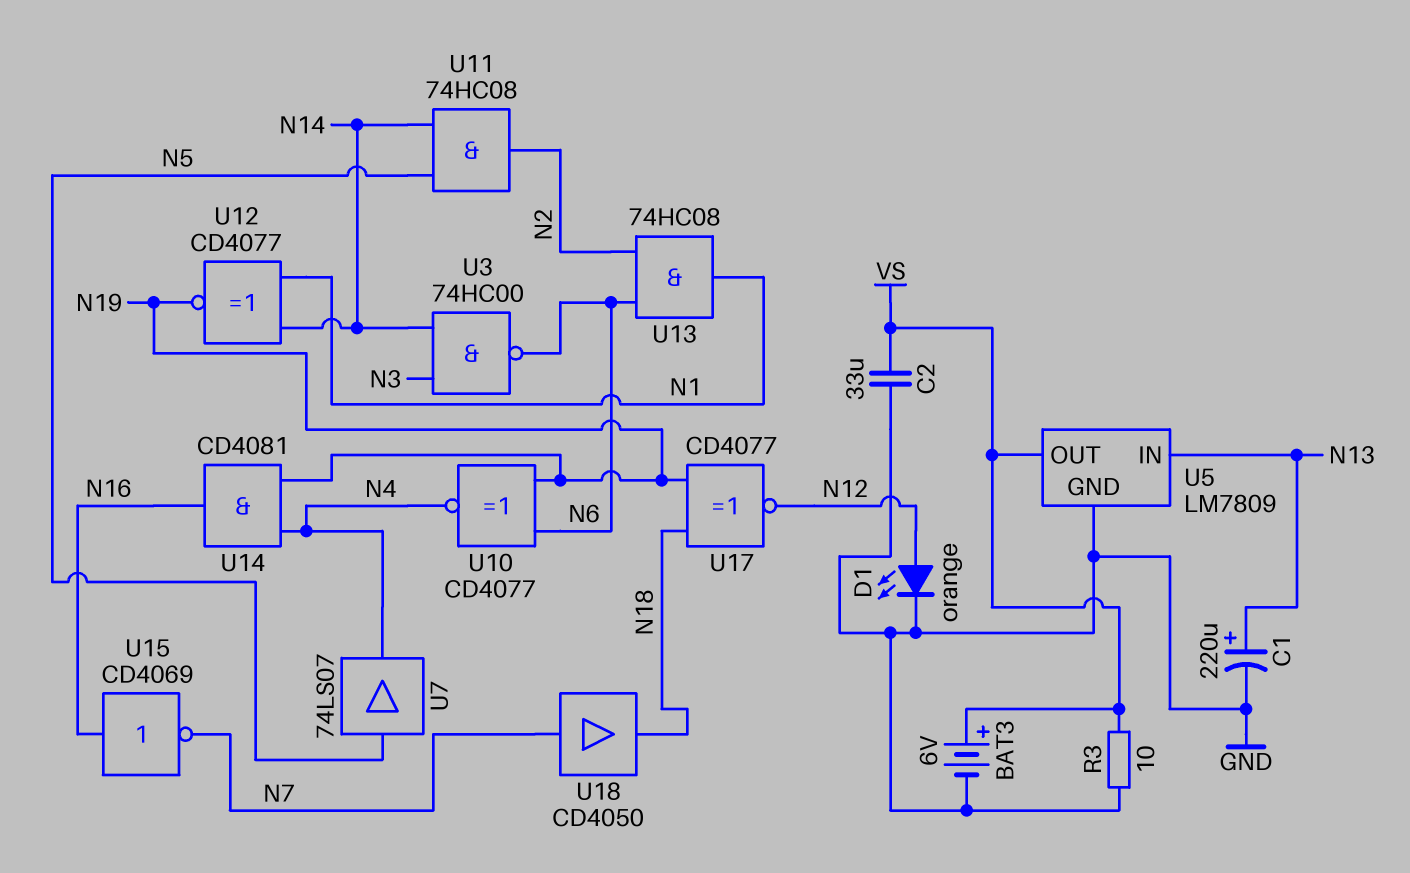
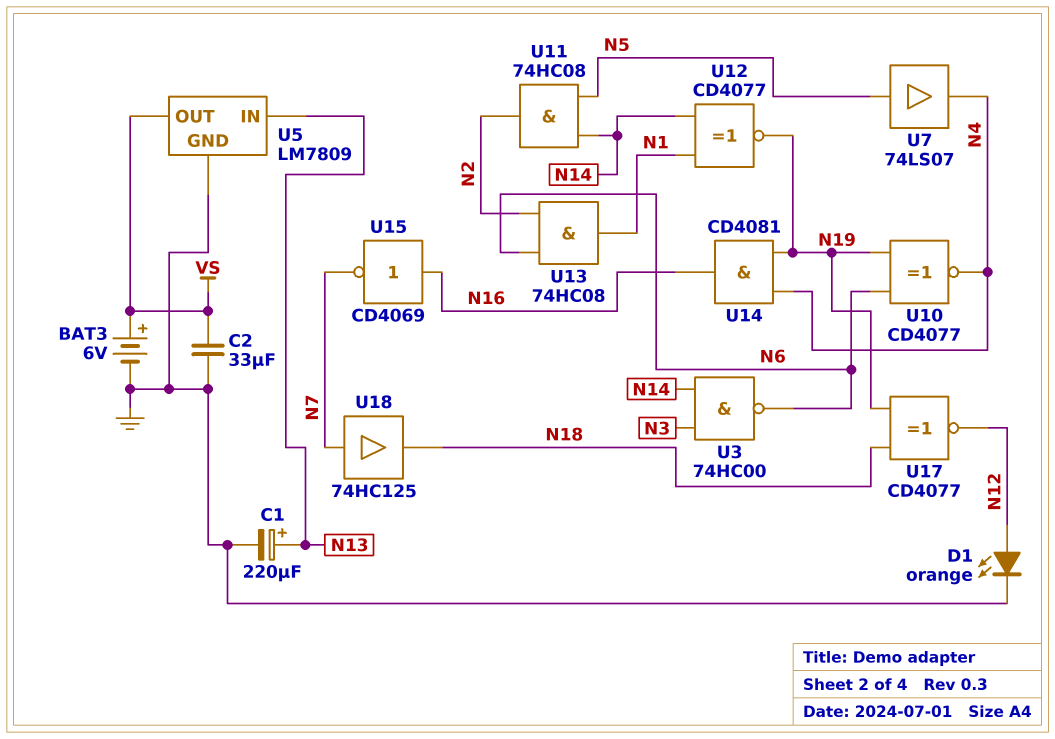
R3: 10 (GND, VS) -> none
U18: buffer CD4050 (in N7, out N18) -> buffer 74HC125 (in N7, out N18)

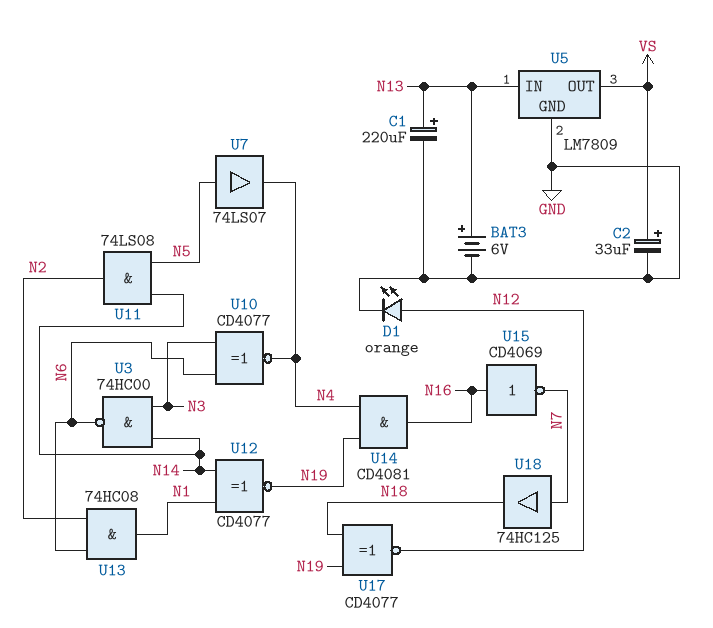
BAT3: 6V (plus VS, minus GND) -> 6V (plus N13, minus GND)
C2: 33uF (GND, VS) -> 33uF (plus VS, minus GND)
U10: XNOR CD4077 (in N6, in N19, out N4) -> XNOR CD4077 (in N3, in N6, out N4)
U11: AND 74HC08 (in N5, in N14, out N2) -> AND 74LS08 (in N5, in N14, out N2)

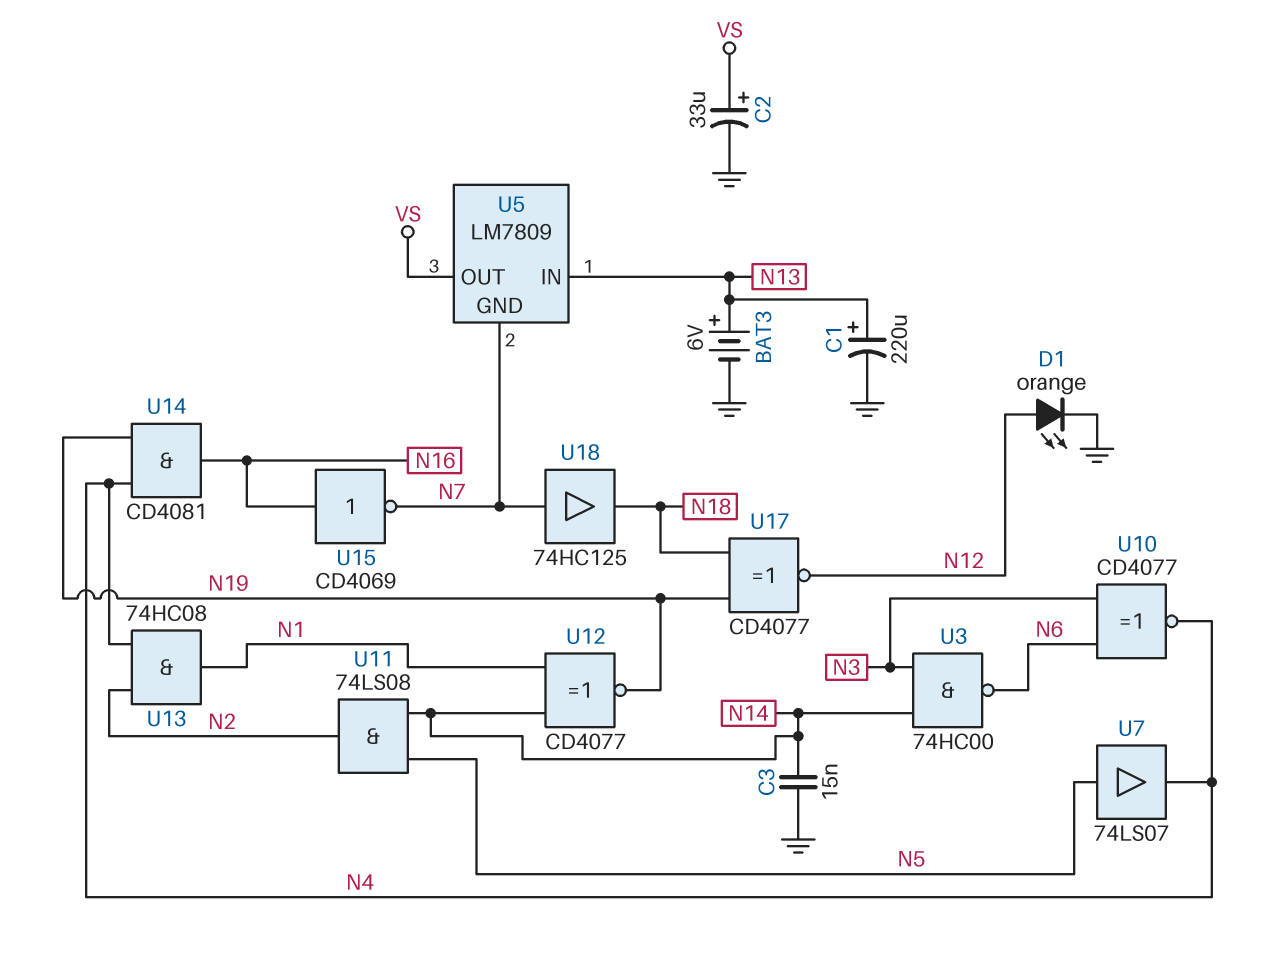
C3: none -> 15nF (GND, N14)
U5 pin GND: GND -> N7
U13: AND 74HC08 (in N2, in N6, out N1) -> AND 74HC08 (in N2, in N4, out N1)

